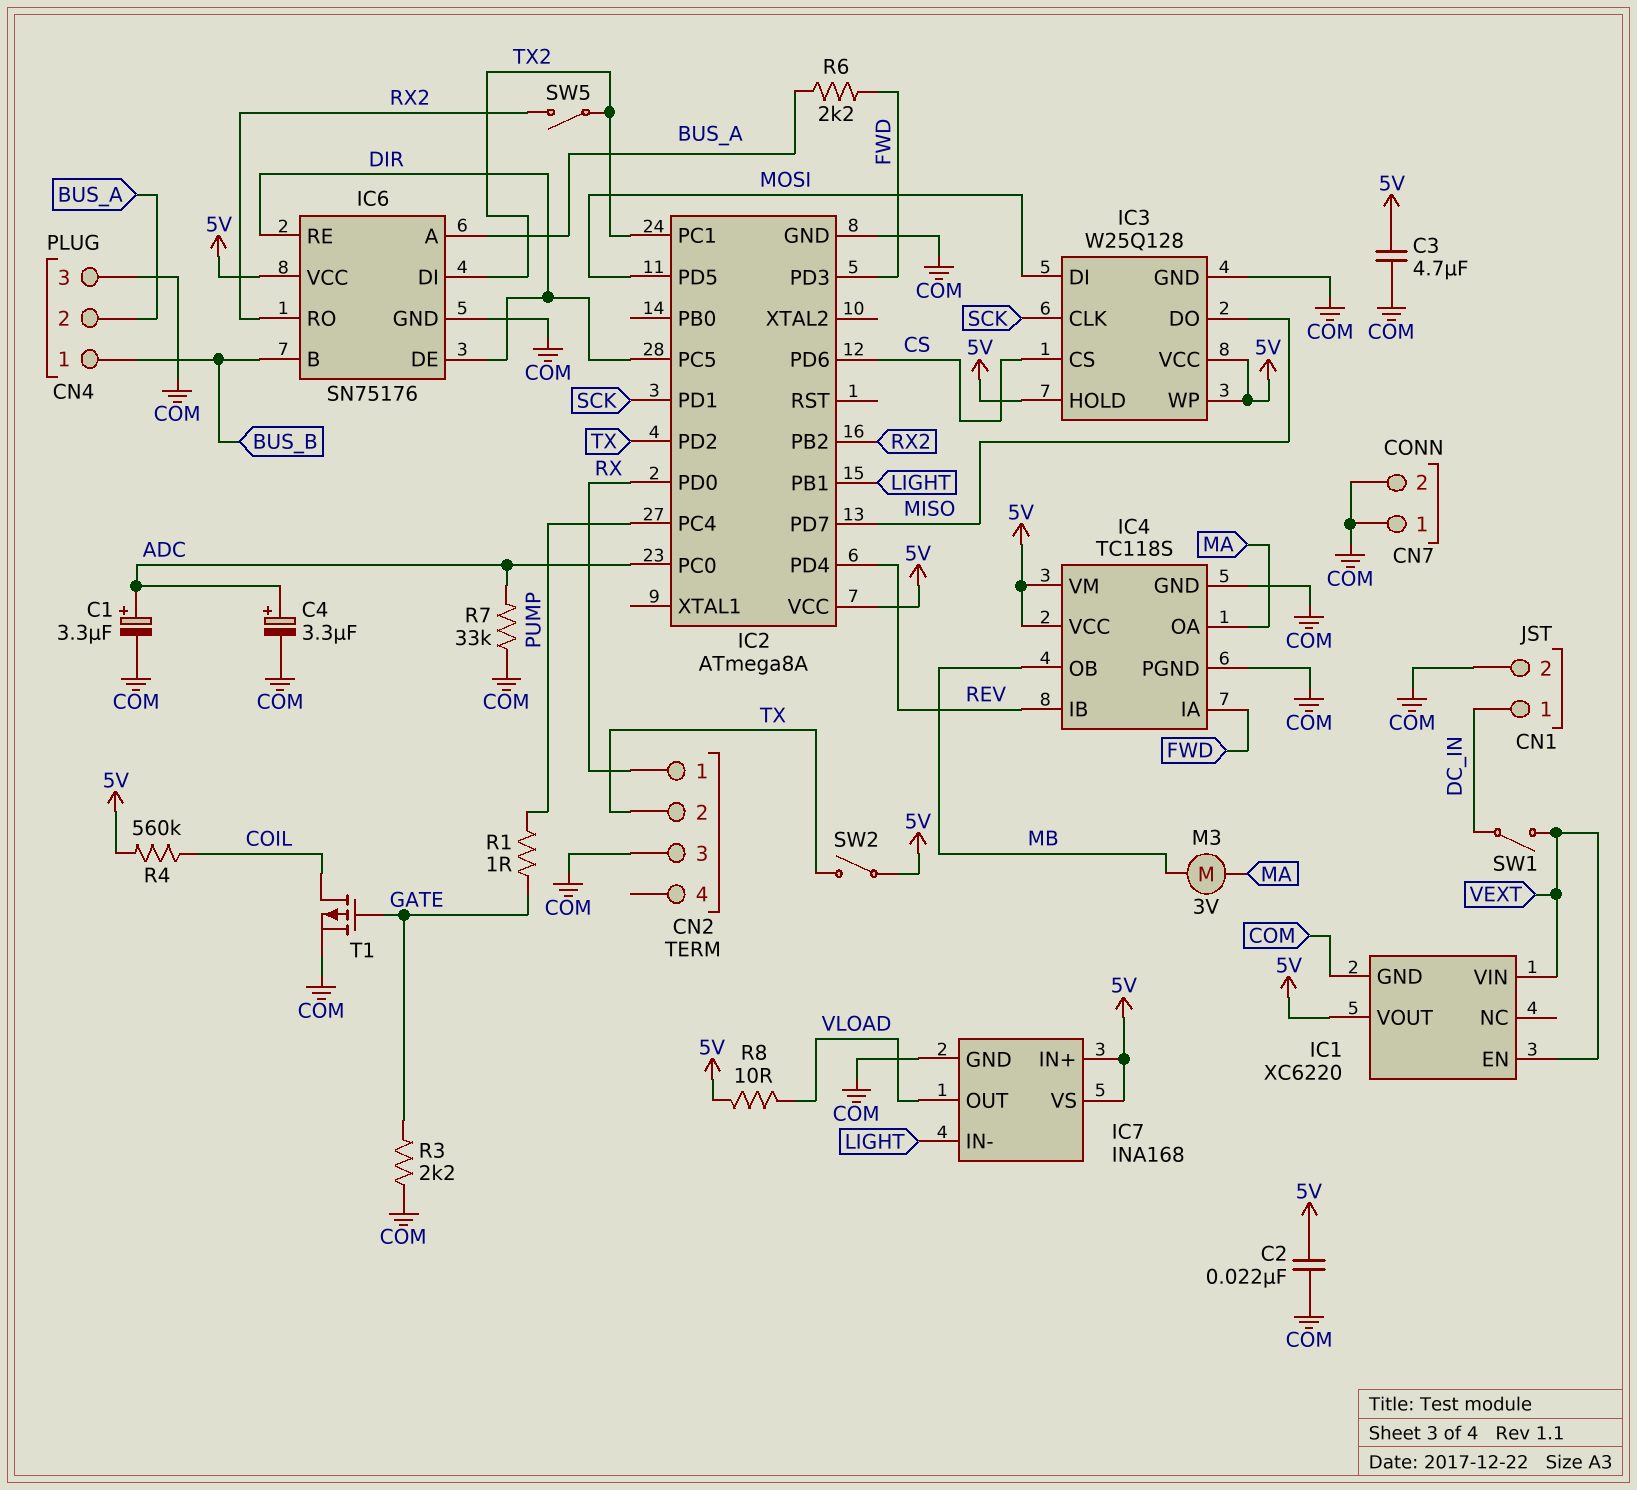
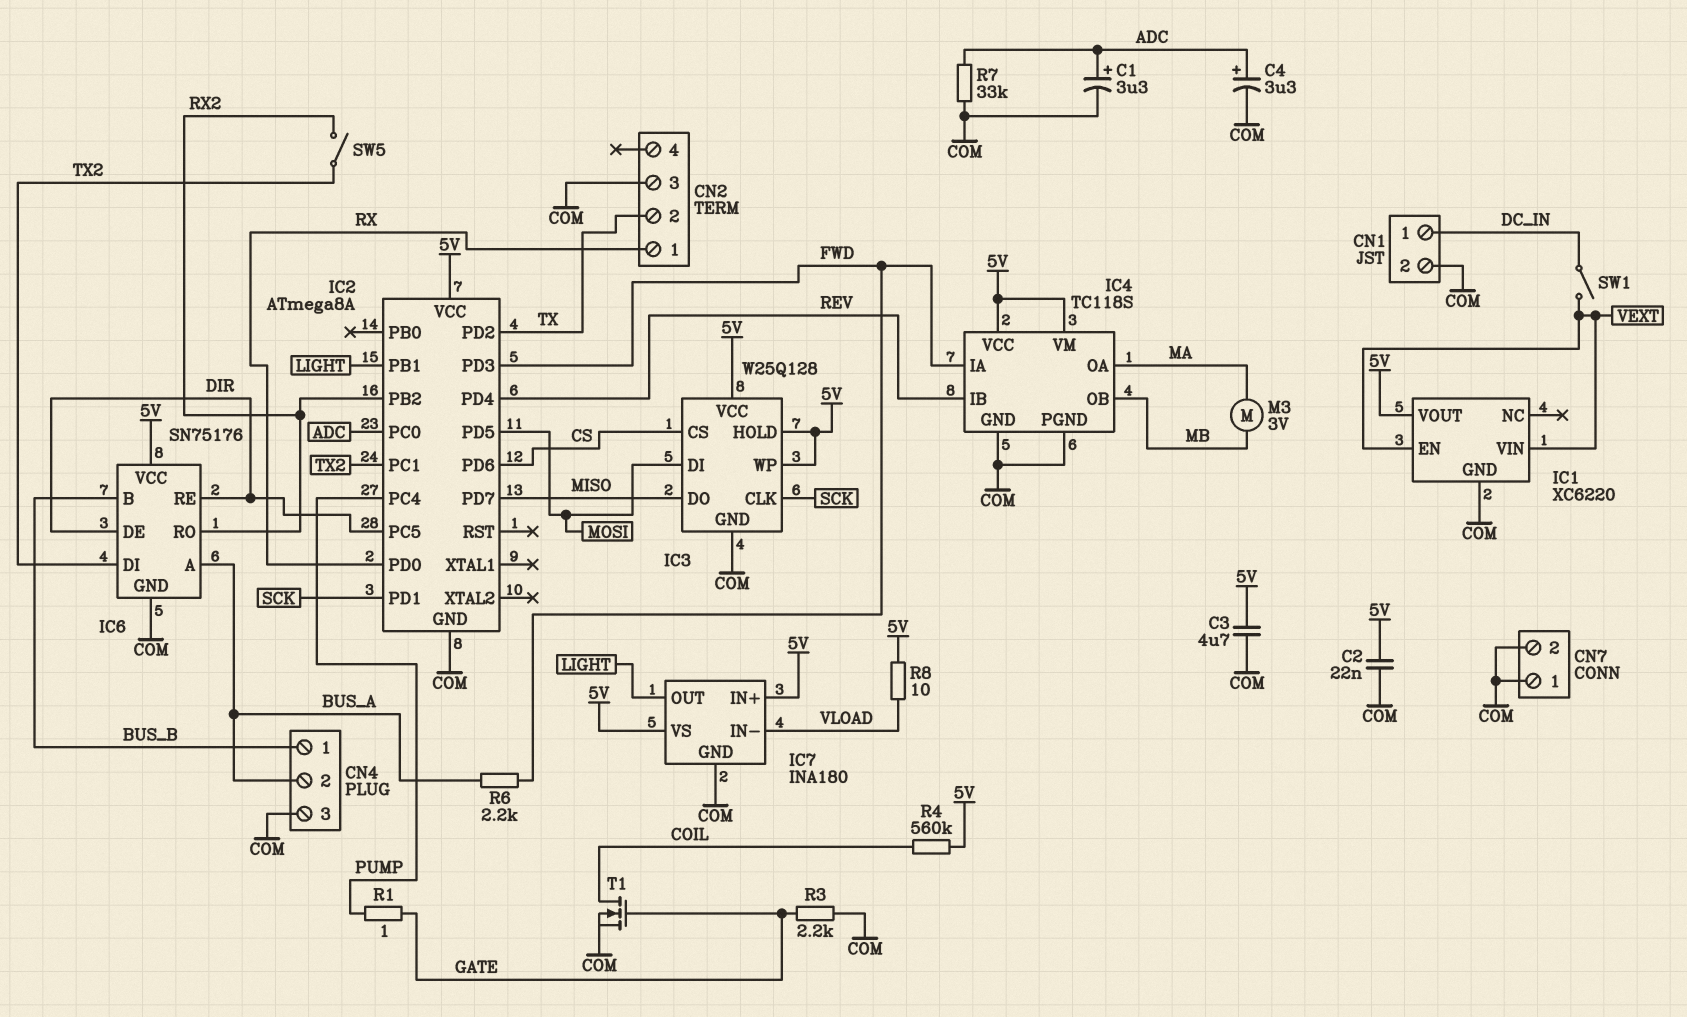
IC7: INA168 -> INA180
IC7 pin IN-: LIGHT -> VLOAD
IC7 pin OUT: VLOAD -> LIGHT
SW2: switch (5V, TX) -> none
T1: PMOS (G GATE, D COIL, S COM) -> NMOS (G GATE, D COIL, S COM)

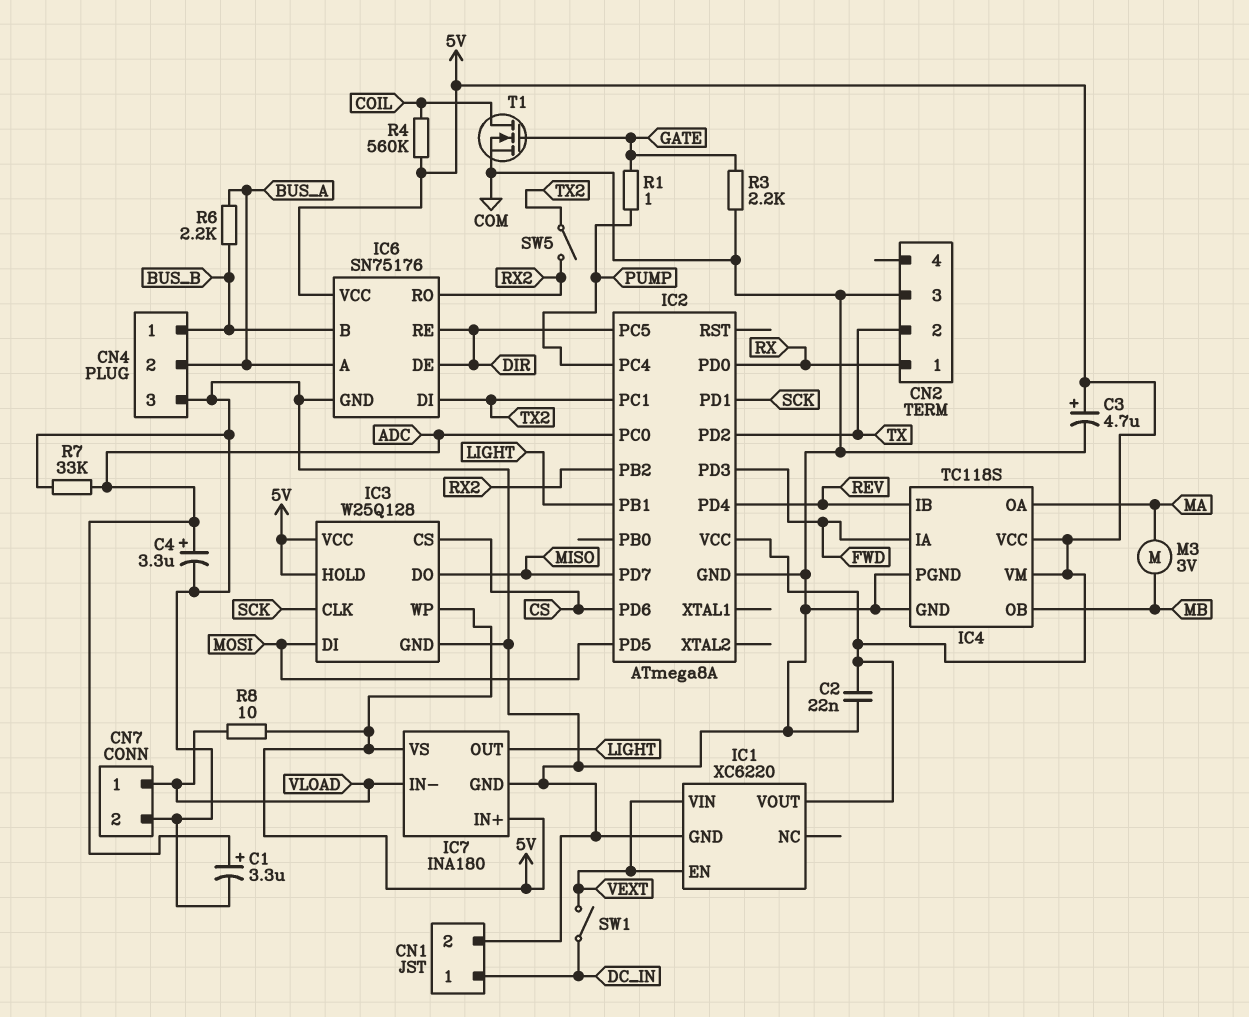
C3: 4.7uF (5V, COM) -> 4.7uF (plus 5V, minus COM)
CN7 pin 1: COM -> VLOAD
R6: 2.2k (BUS_A, FWD) -> 2.2k (BUS_A, BUS_B)

